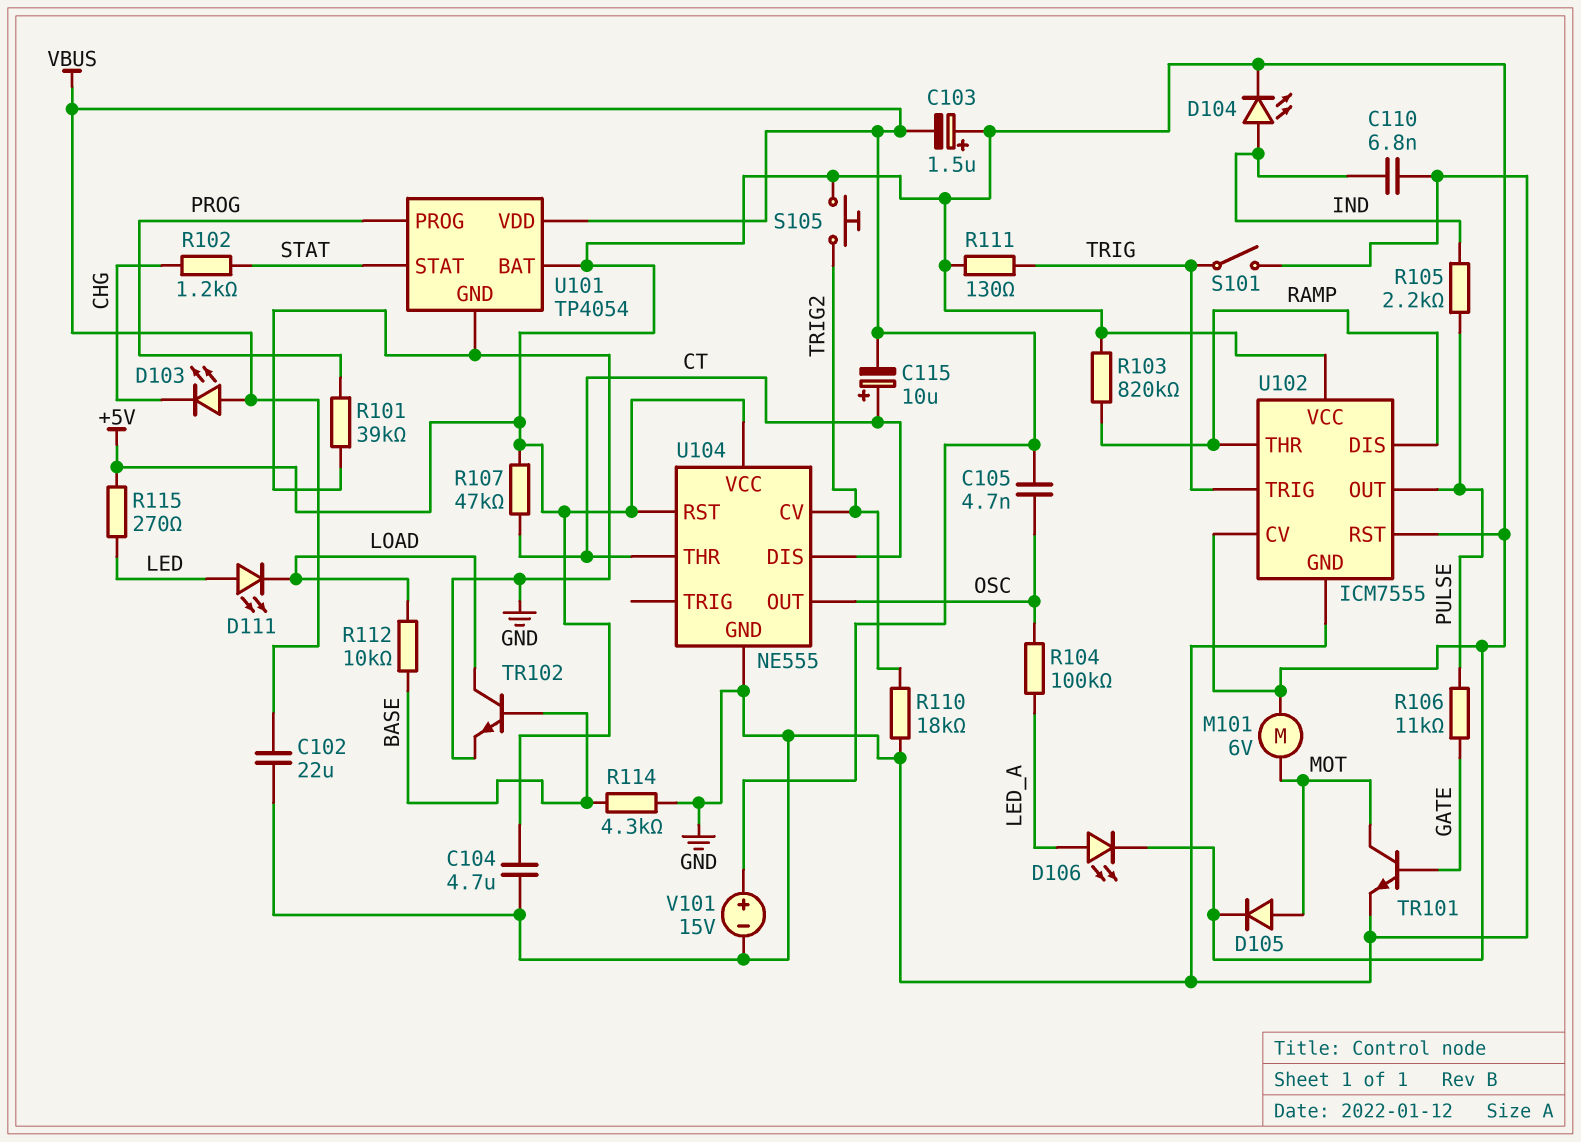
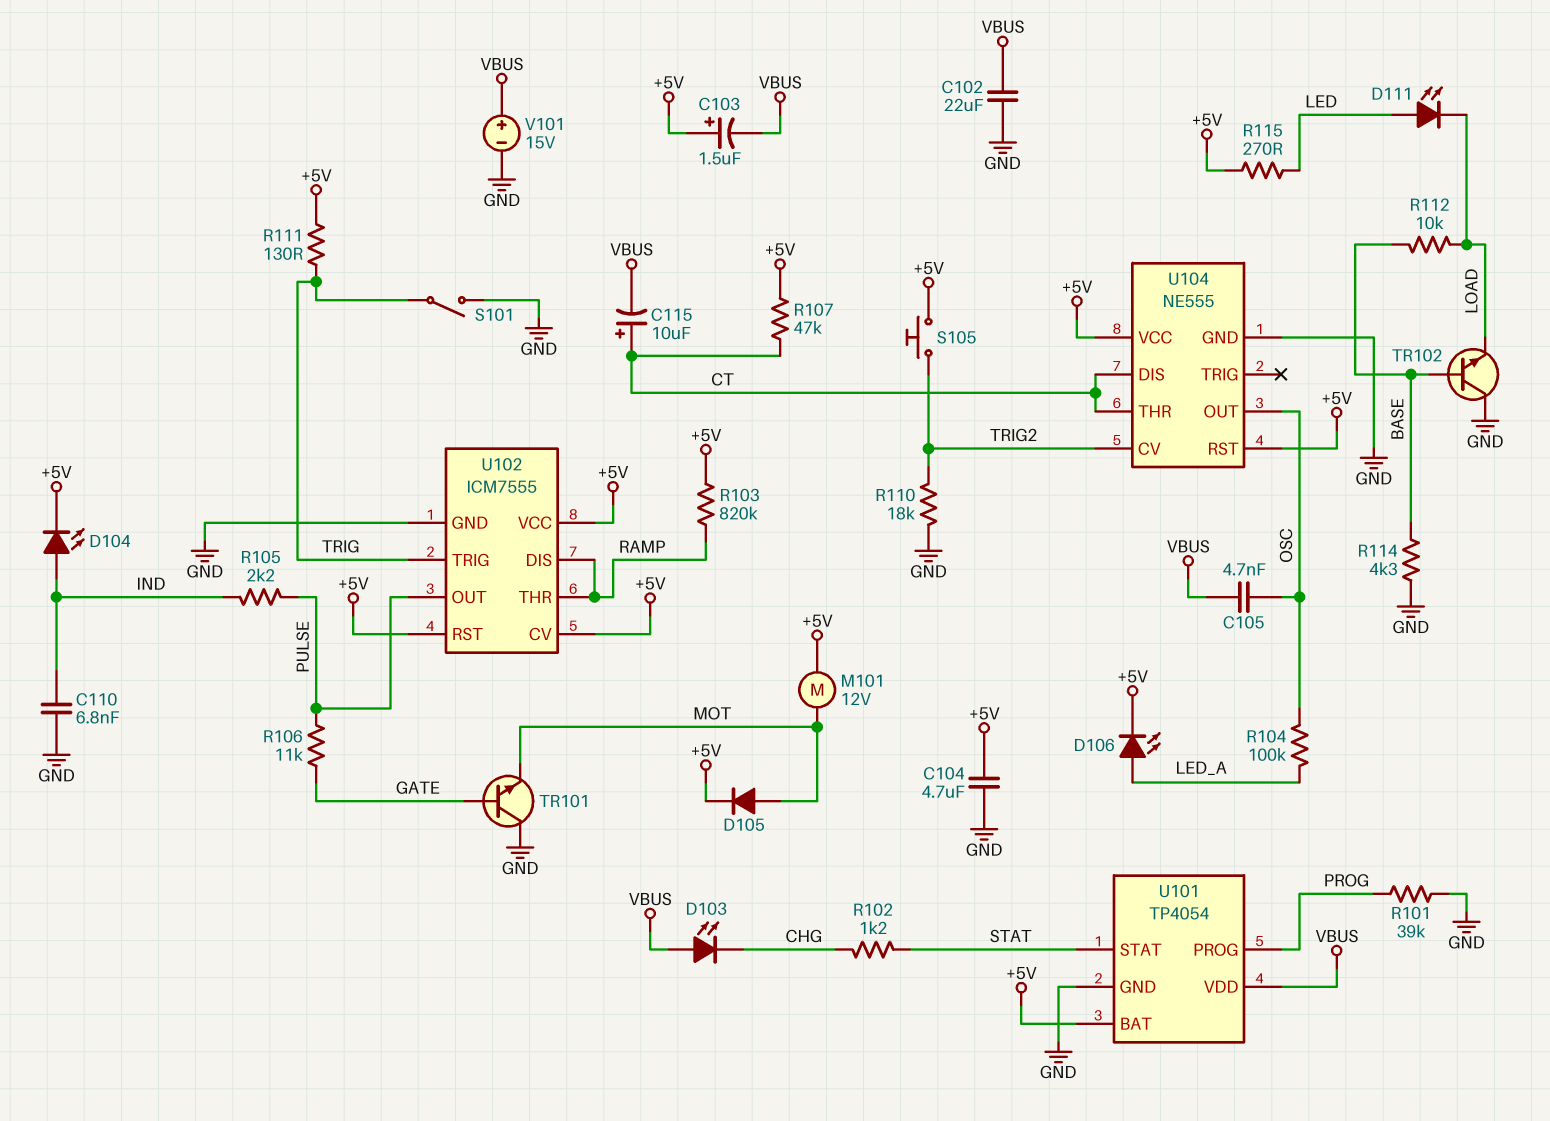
M101: motor 6V (+5V, MOT) -> motor 12V (+5V, MOT)
TR101: NPN (B GATE, C MOT, E GND) -> NPN (B GATE, C GND, E MOT)
TR102: NPN (B BASE, C LOAD, E GND) -> NPN (B BASE, C GND, E LOAD)

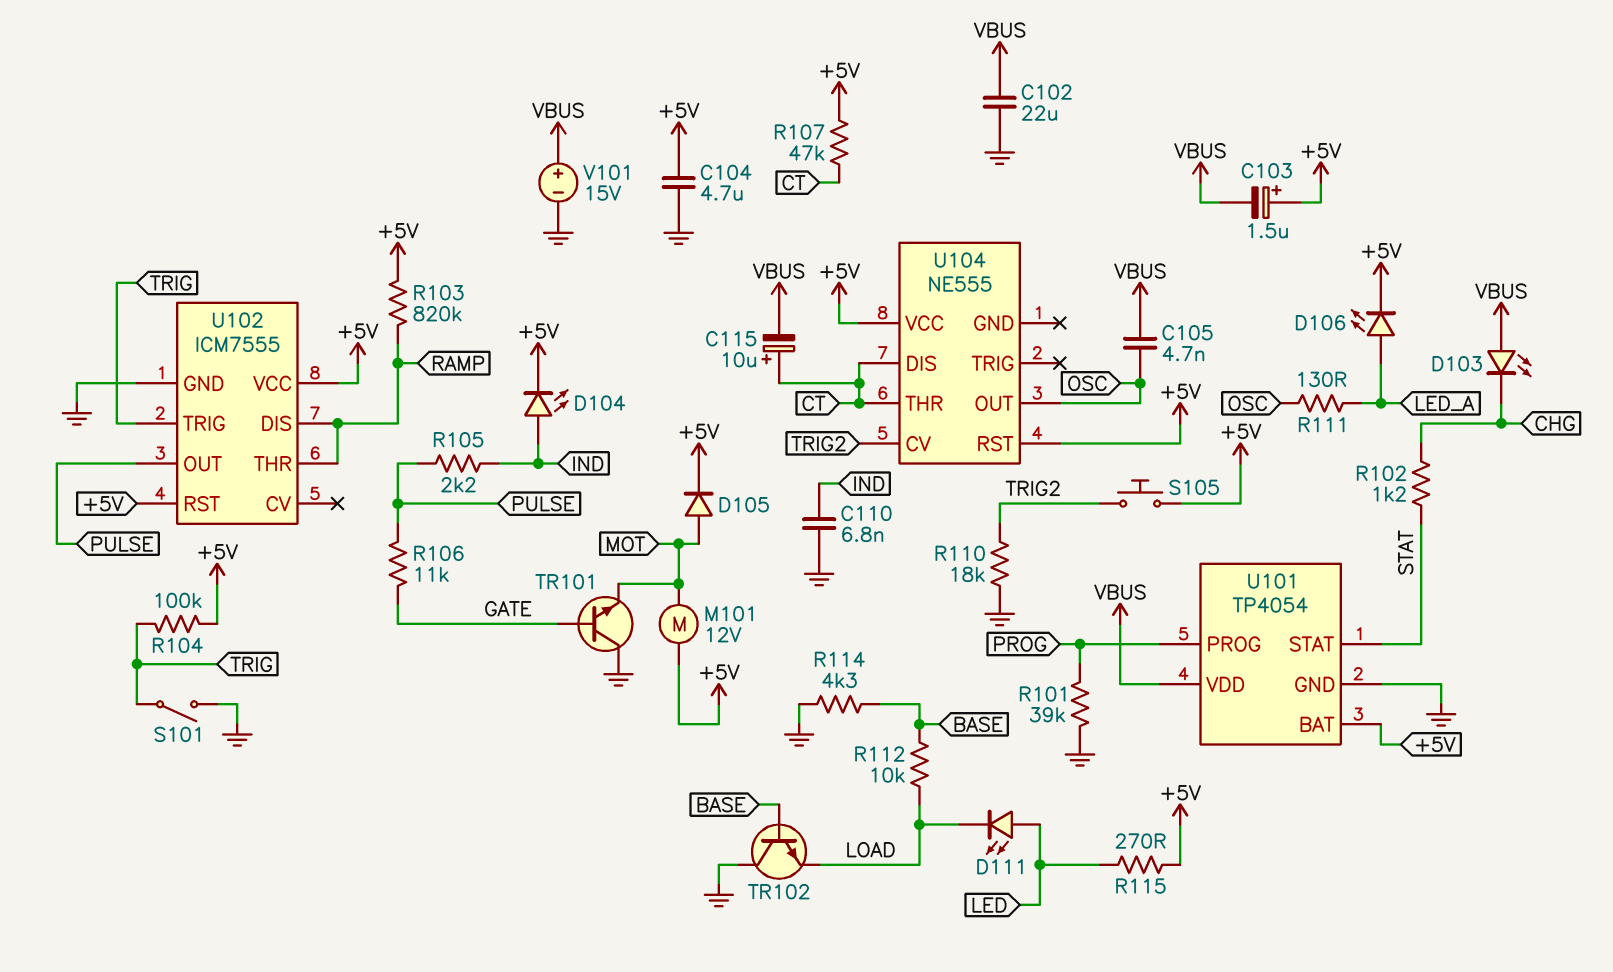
R104: 100k (LED_A, OSC) -> 100k (+5V, TRIG)
R111: 130 (+5V, TRIG) -> 130 (LED_A, OSC)
U102 pin CV: +5V -> none
U104 pin GND: GND -> none

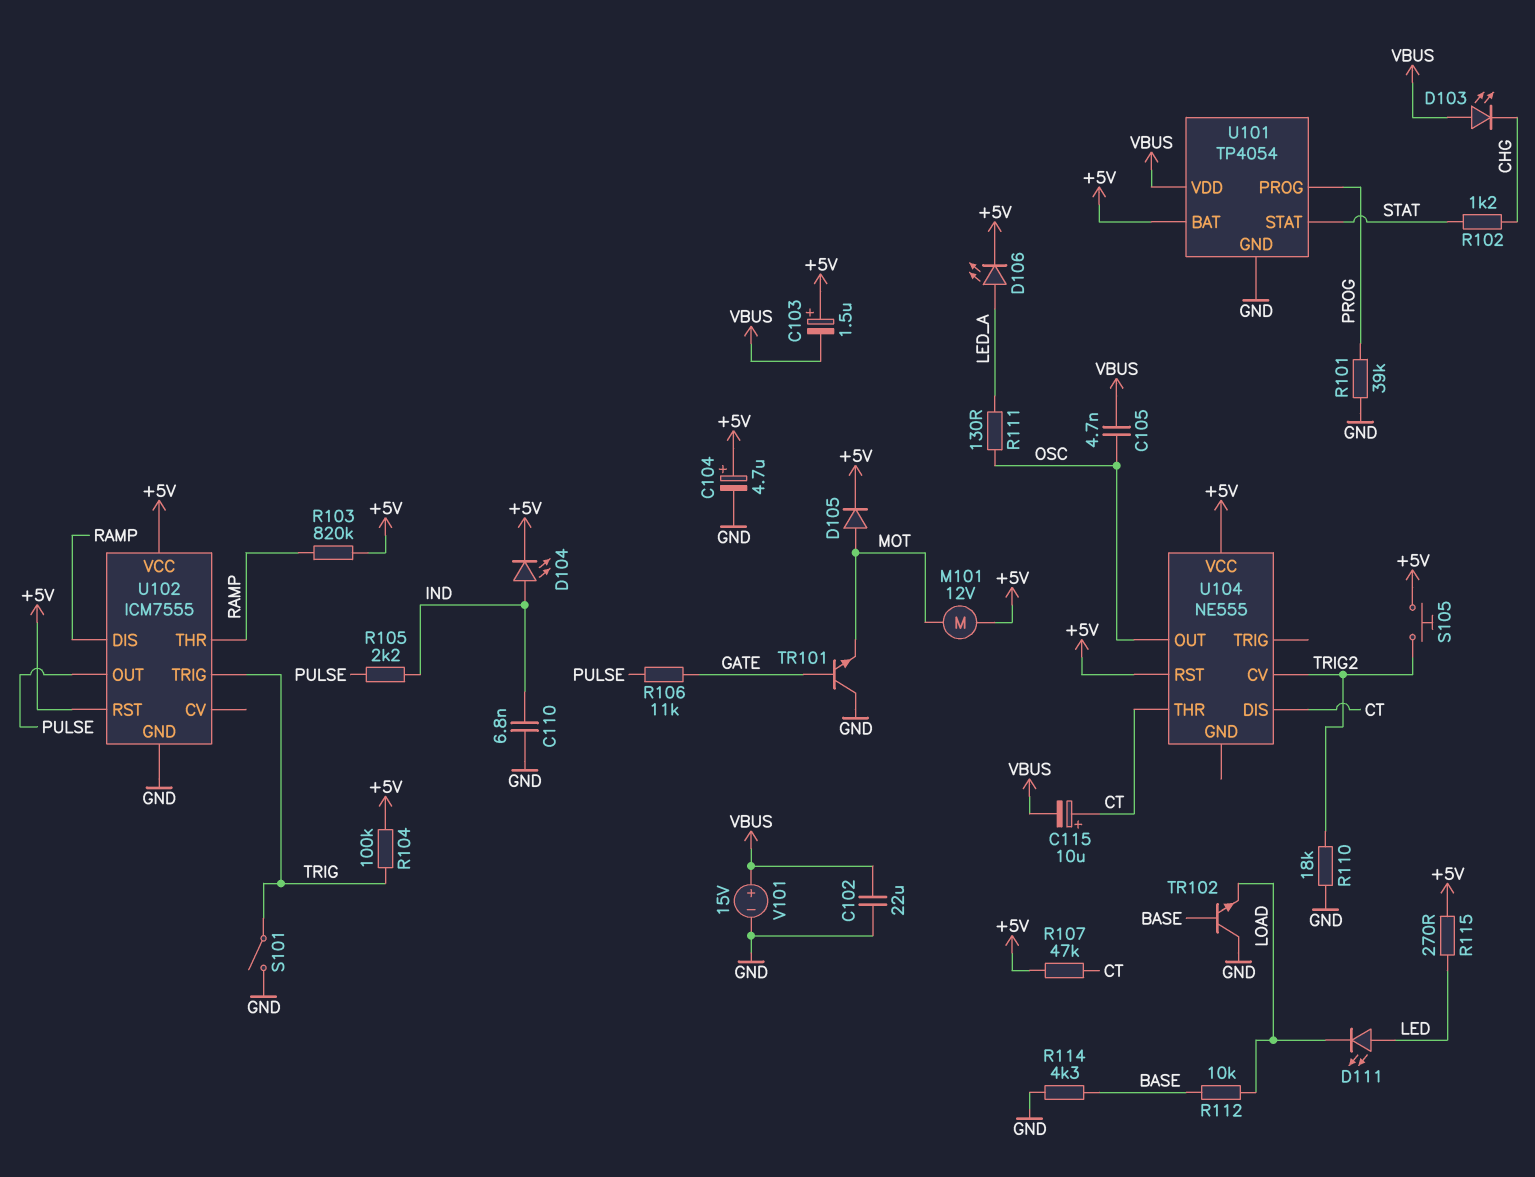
C104: 4.7uF (+5V, GND) -> 4.7uF (plus +5V, minus GND)

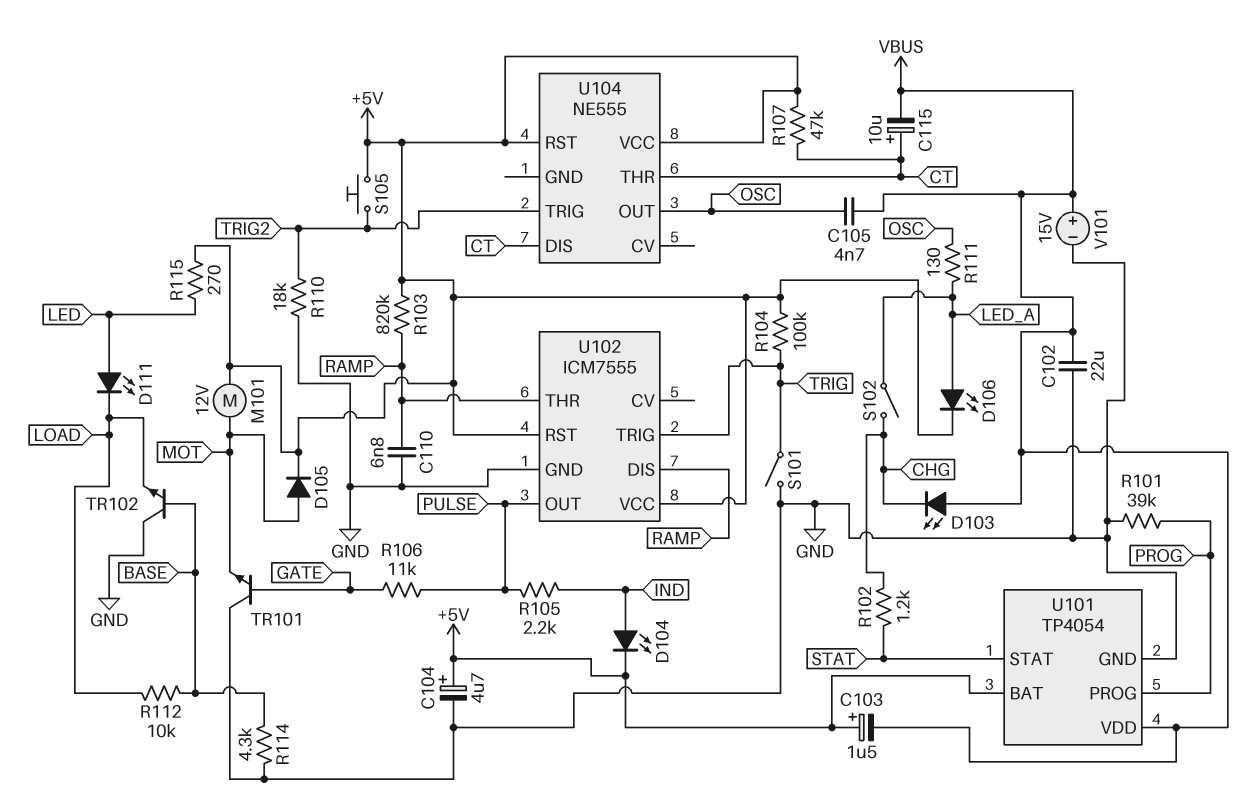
C110: 6.8nF (GND, IND) -> 6.8nF (GND, RAMP)
S102: none -> switch (CHG, LED_A)
U104 pin CV: TRIG2 -> none
U104 pin TRIG: none -> TRIG2

